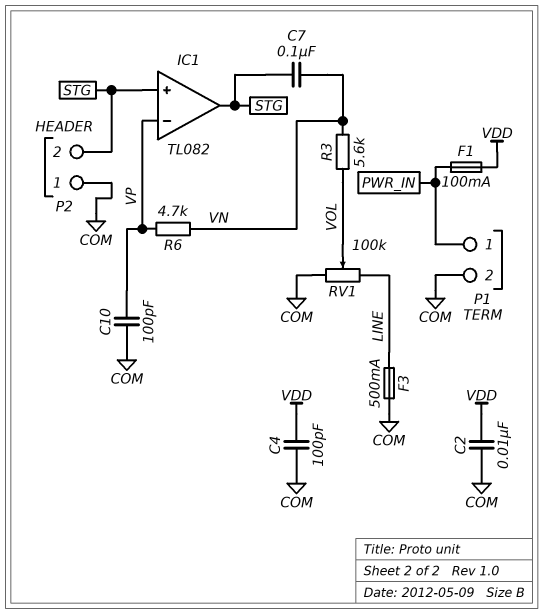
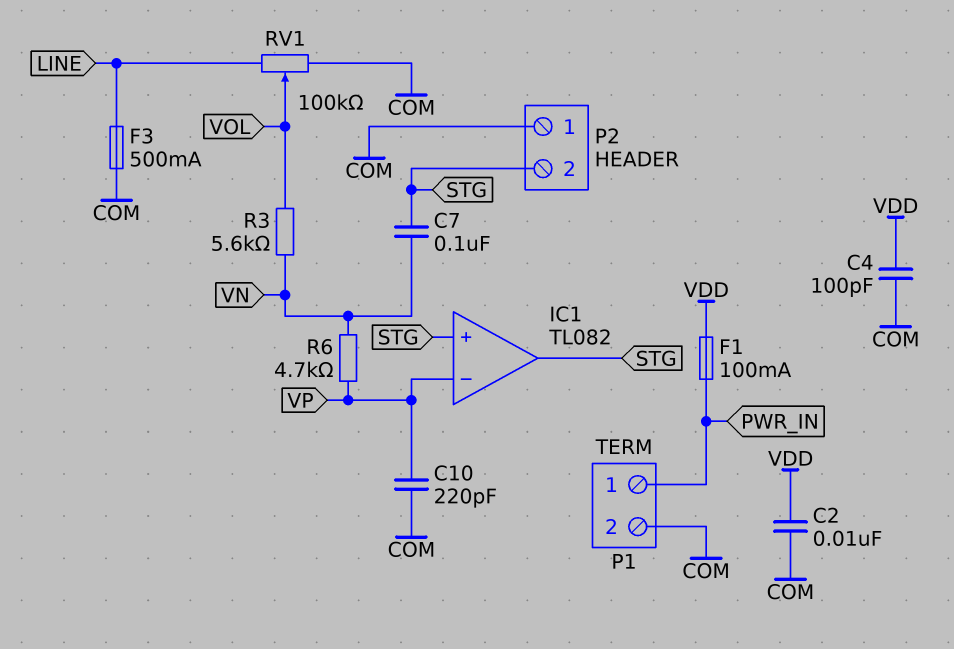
C10: 100pF (COM, VP) -> 220pF (COM, VP)

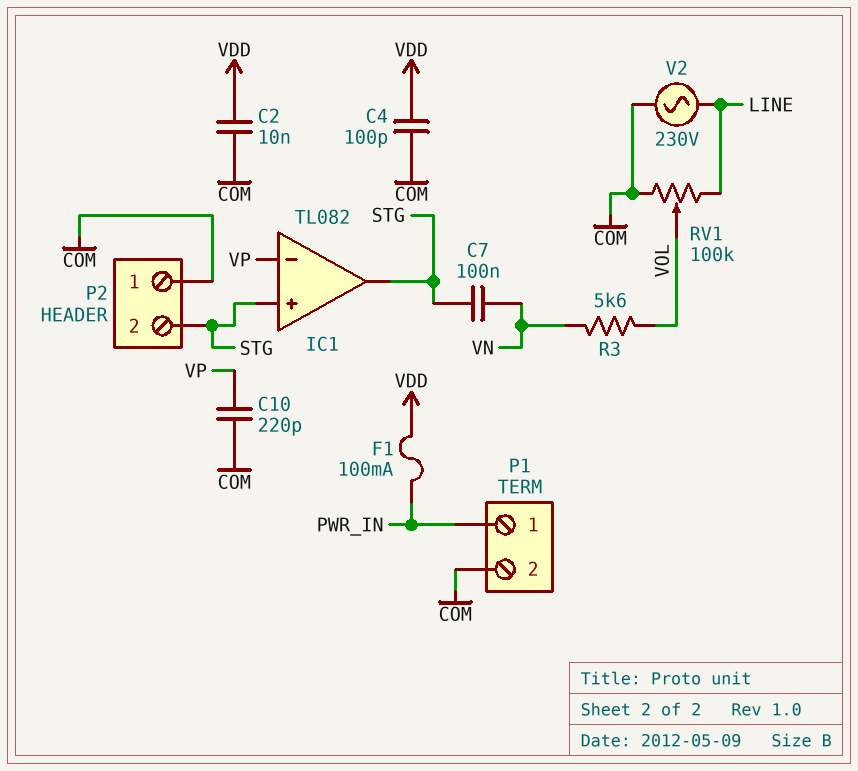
F3: 500mA (COM, LINE) -> none
R6: 4.7k (VN, VP) -> none
V2: none -> AC 230V (COM, LINE)

